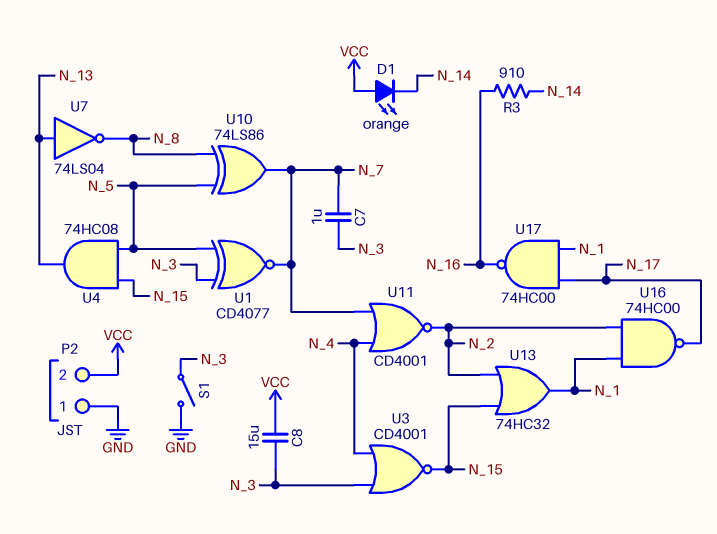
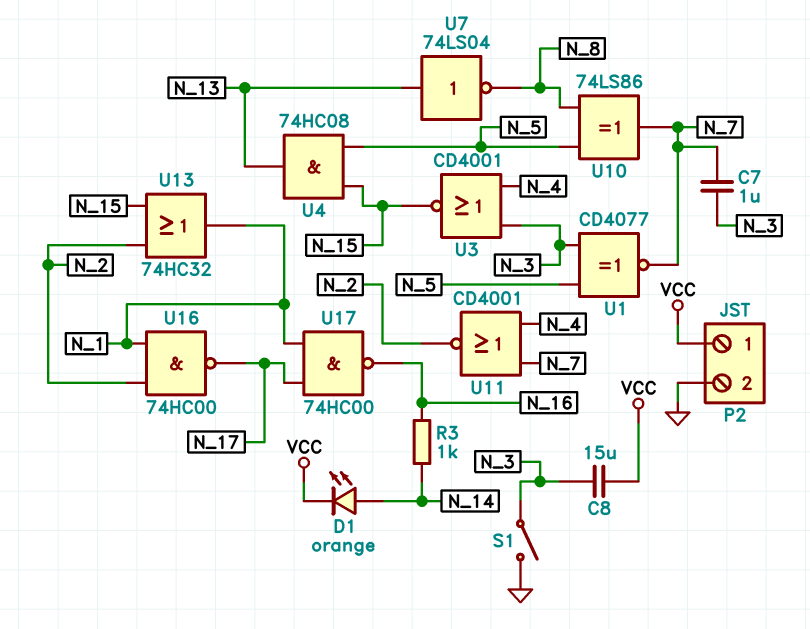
D1: LED orange (A VCC, K N_14) -> LED orange (A N_14, K VCC)
P2 pin 1: GND -> VCC
P2 pin 2: VCC -> GND
R3: 910 (N_14, N_16) -> 1k (N_14, N_16)

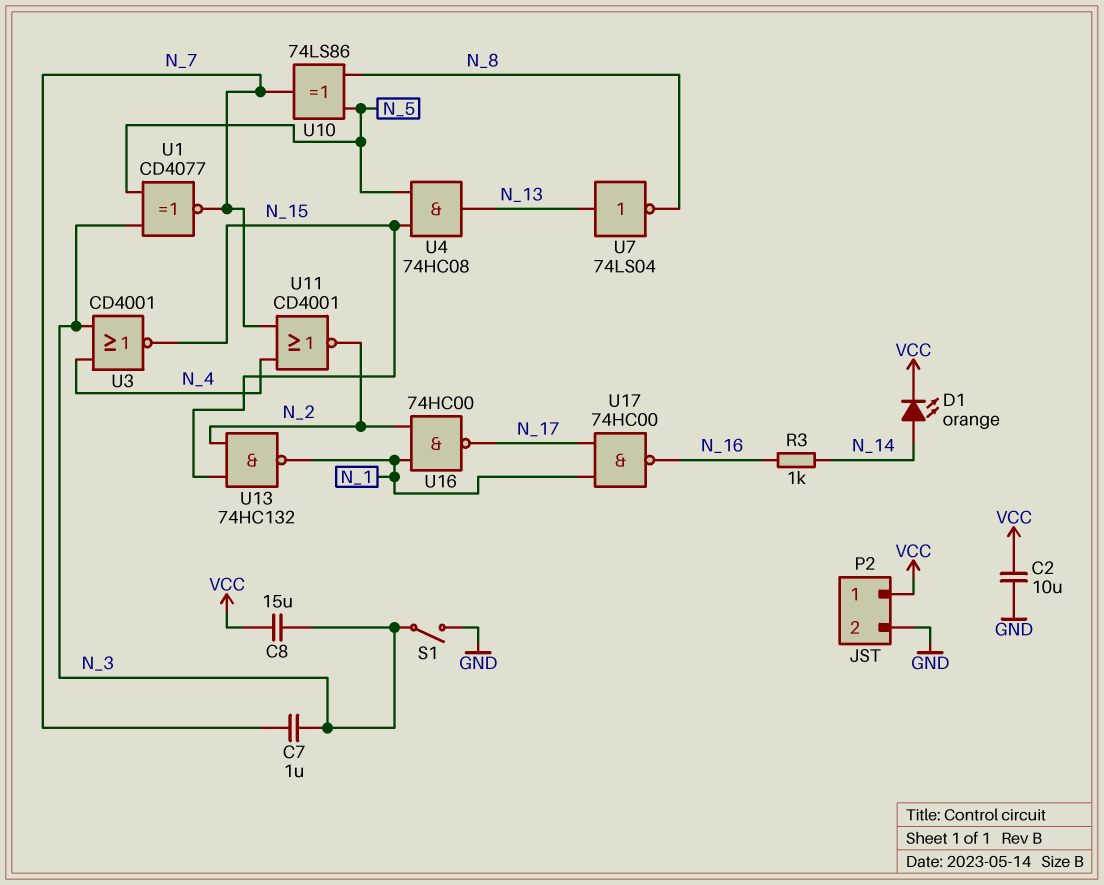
C2: none -> 10uF (GND, VCC)
U13: OR 74HC32 (in N_2, in N_15, out N_1) -> NAND 74HC132 (in N_2, in N_15, out N_1)

